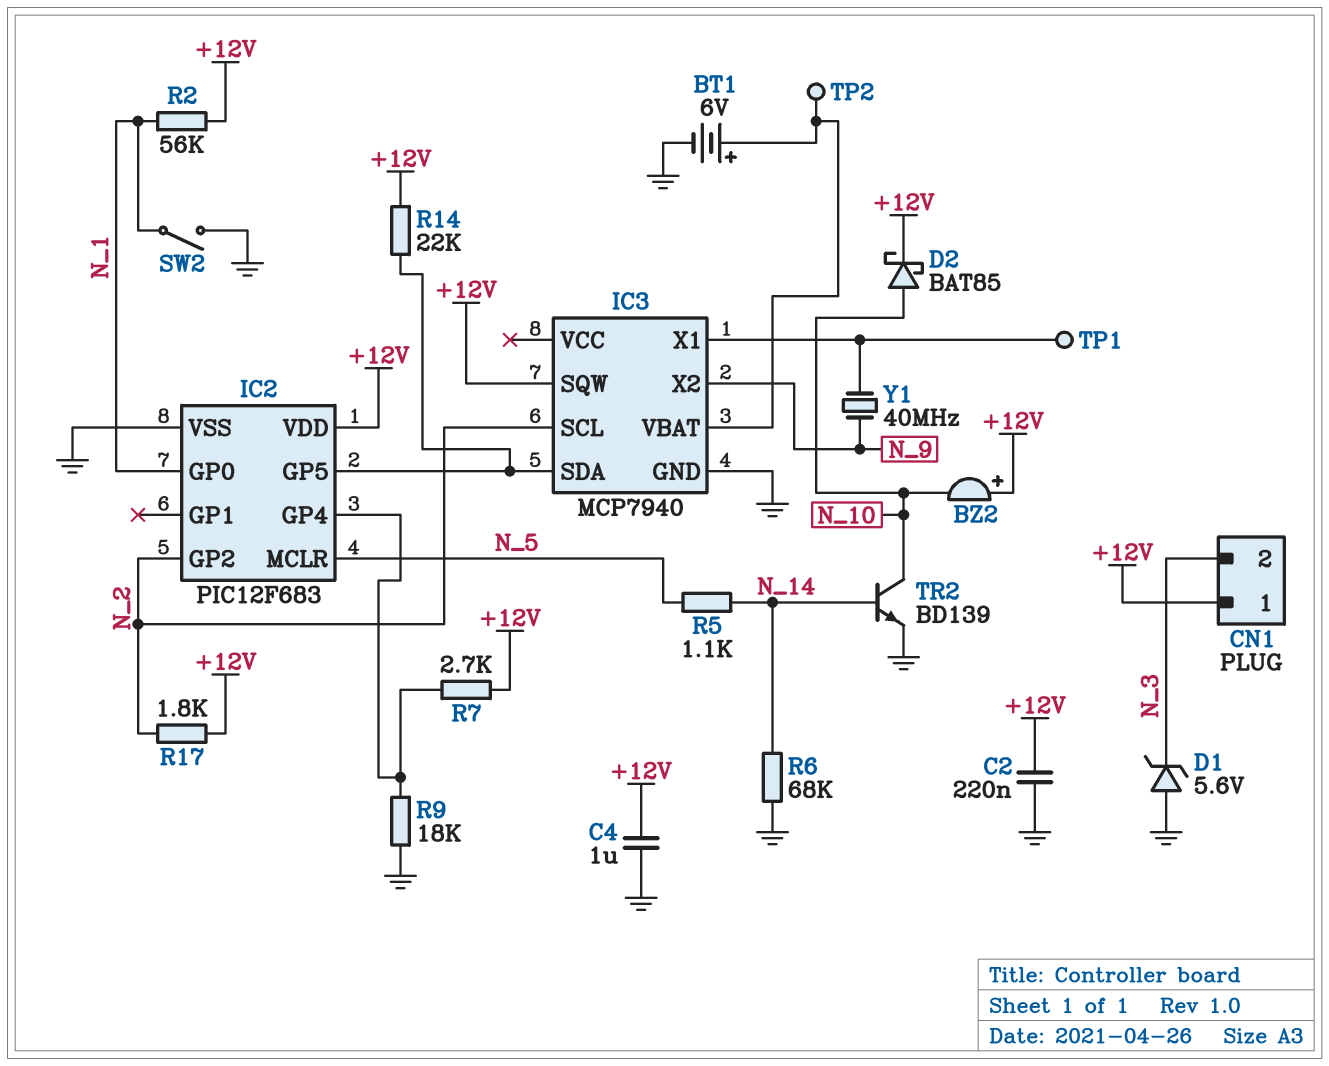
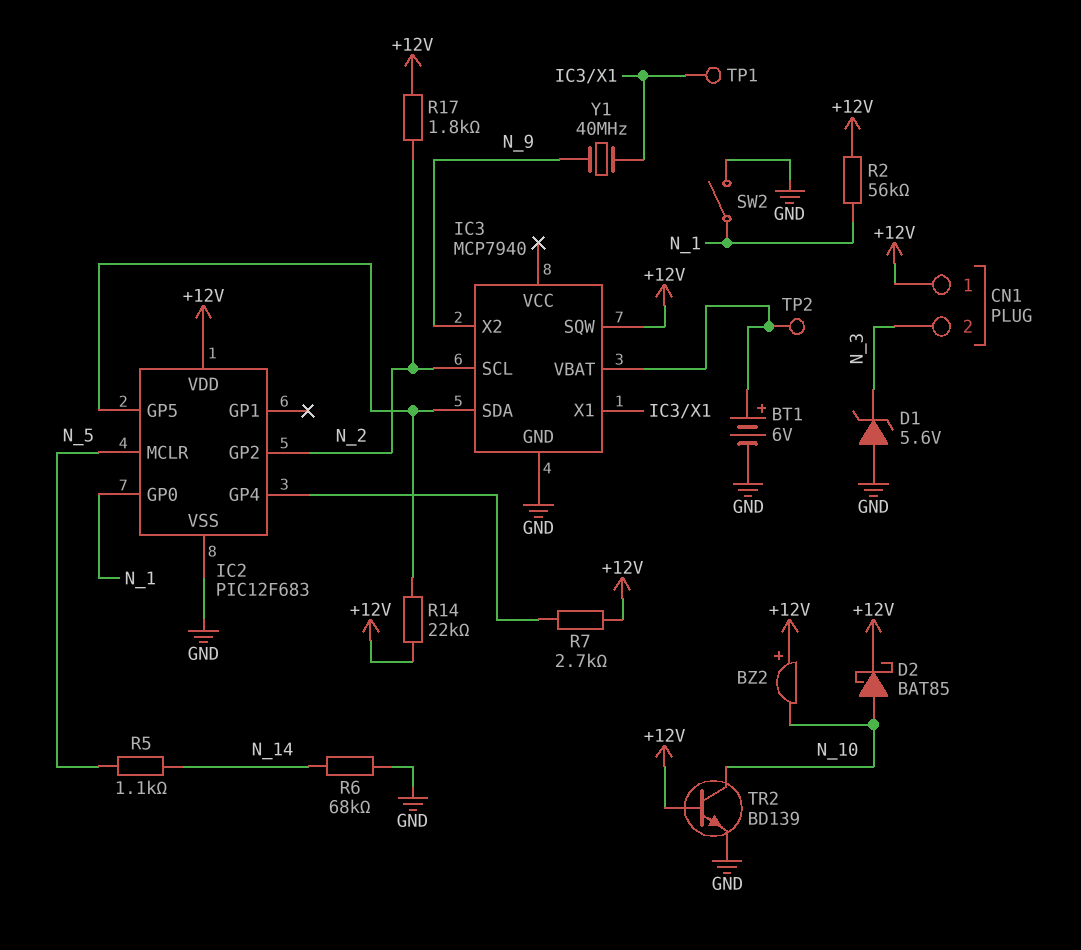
C2: 220nF (+12V, GND) -> none
C4: 1uF (+12V, GND) -> none
R9: 18k (GND, IC2/GP4) -> none
TR2: NPN BD139 (B N_14, C N_10, E GND) -> NPN BD139 (B +12V, C N_10, E GND)

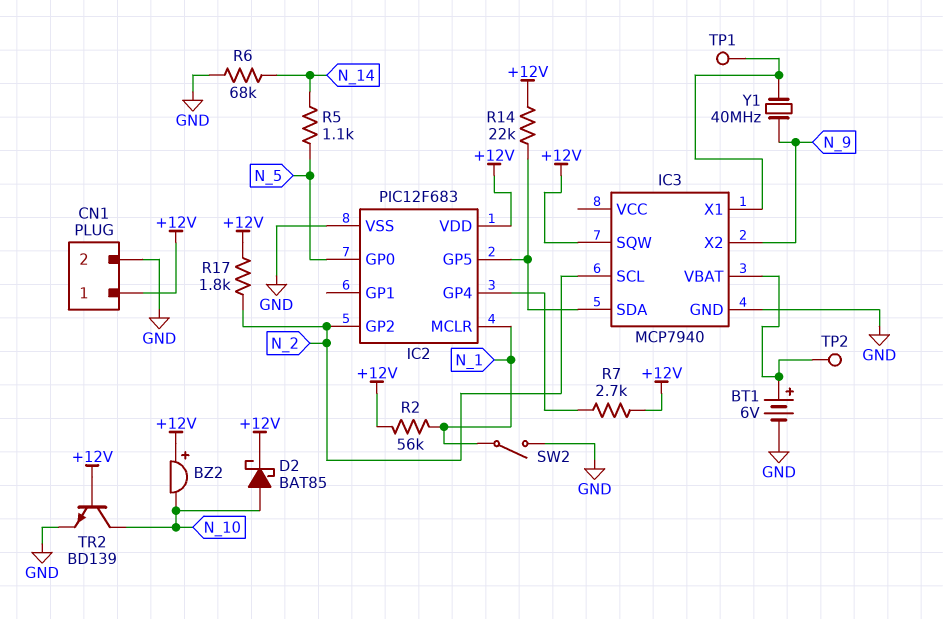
CN1 pin 2: N_3 -> GND
D1: zener 5.6V (A GND, K N_3) -> none
IC2 pin GP0: N_1 -> N_5
IC2 pin MCLR: N_5 -> N_1

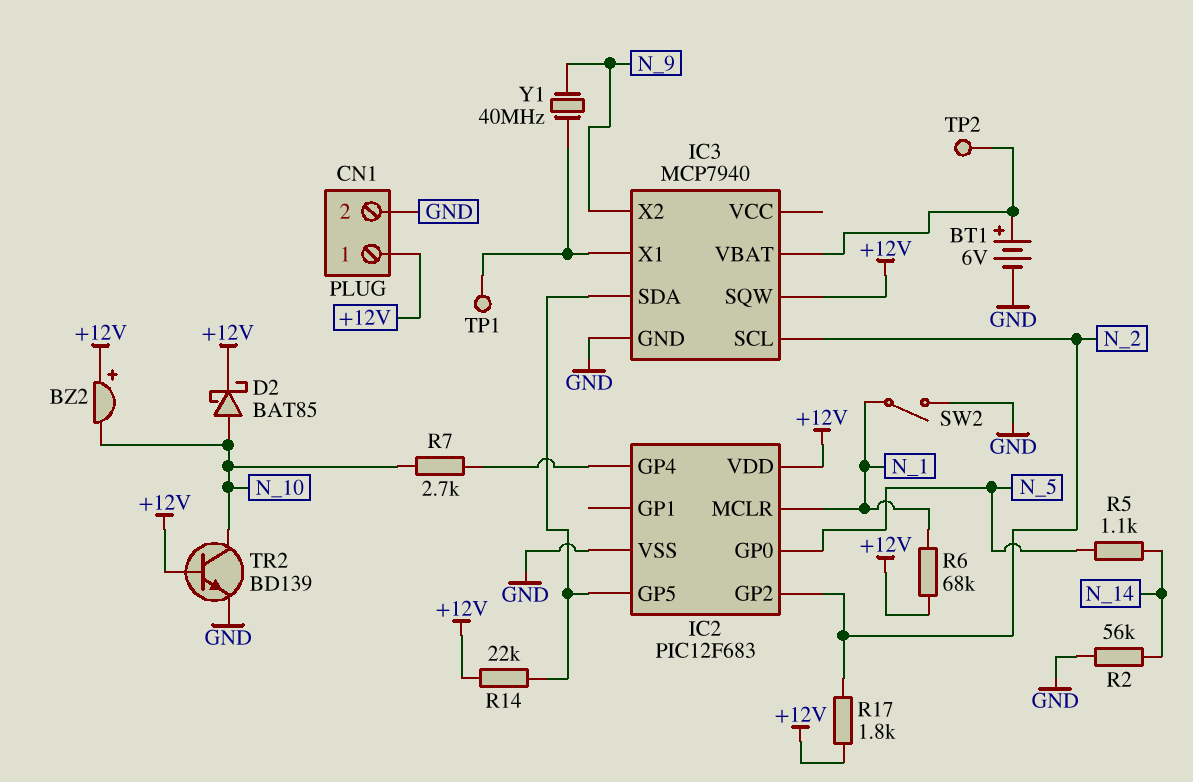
R2: 56k (+12V, N_1) -> 56k (GND, N_14)
R6: 68k (GND, N_14) -> 68k (+12V, N_1)
R7: 2.7k (+12V, IC2/GP4) -> 2.7k (IC2/GP4, N_10)

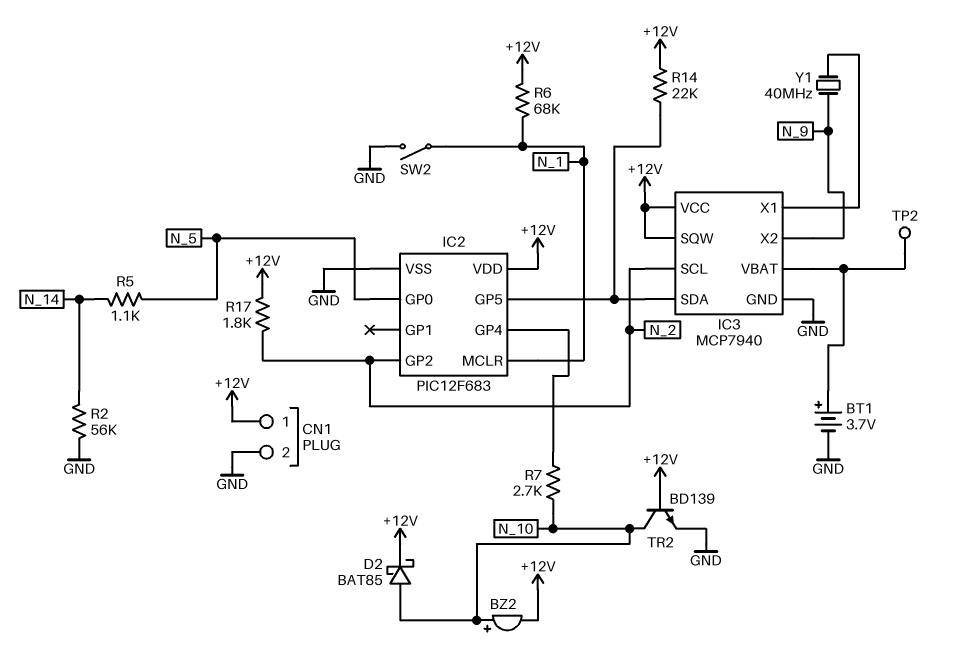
BT1: 6V (plus IC3/VBAT, minus GND) -> 3.7V (plus IC3/VBAT, minus GND)
BZ2: buzzer (plus +12V, minus N_10) -> buzzer (plus N_10, minus +12V)
IC3 pin VCC: none -> +12V
TP1: test point (IC3/X1) -> none

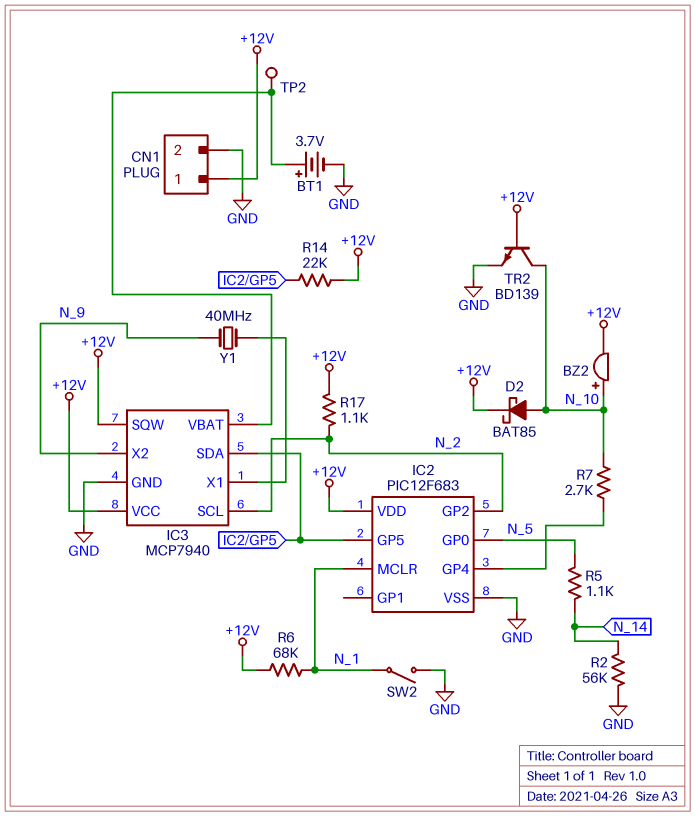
R17: 1.8k (+12V, N_2) -> 1.1k (+12V, N_2)

